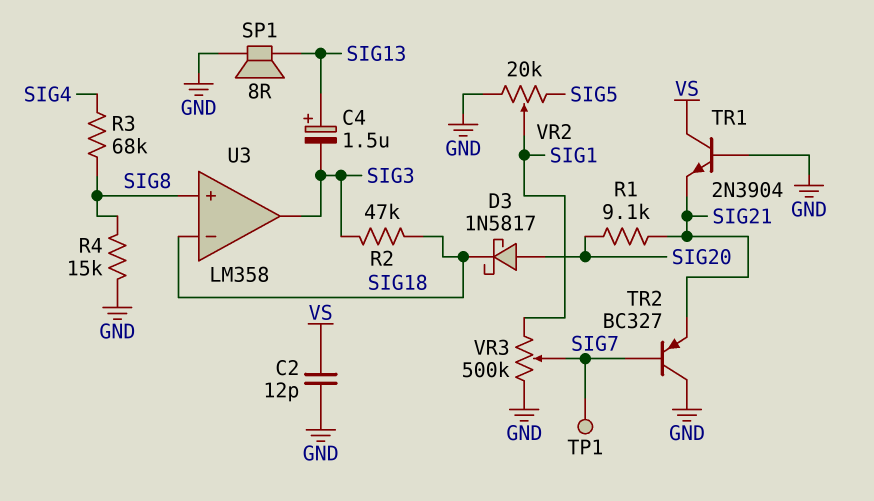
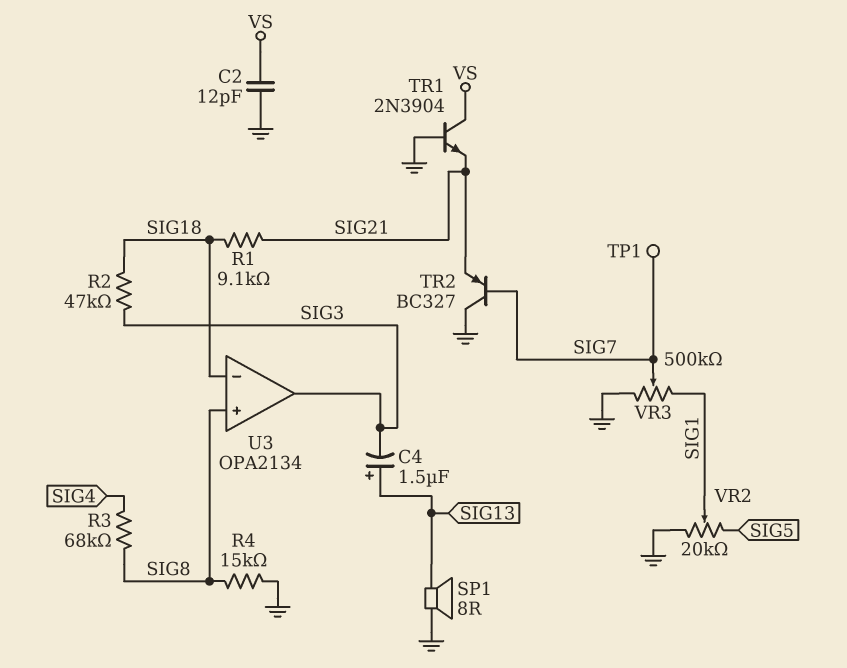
D3: schottky 1N5817 (A SIG20, K SIG18) -> none
R1: 9.1k (SIG20, SIG21) -> 9.1k (SIG18, SIG21)
U3: LM358 -> OPA2134

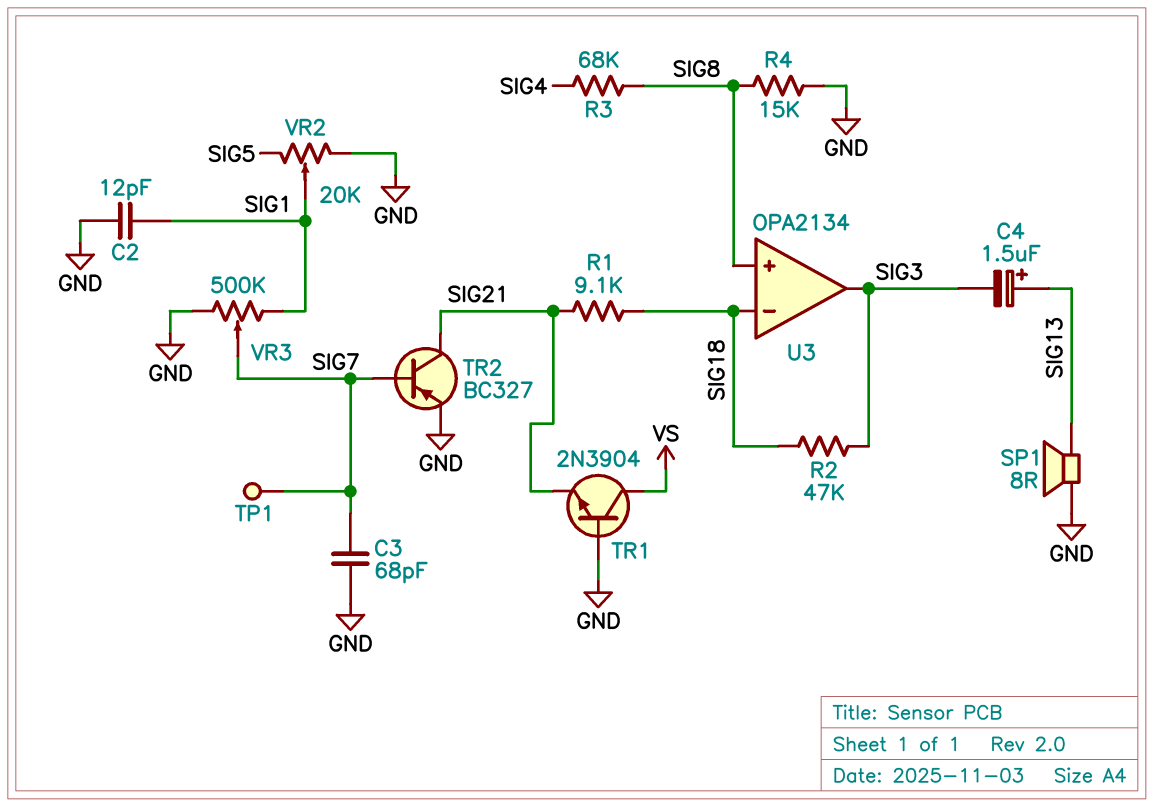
C2: 12pF (GND, VS) -> 12pF (GND, SIG1)
C3: none -> 68pF (GND, SIG7)
TR2: PNP BC327 (B SIG7, C GND, E SIG21) -> PNP BC327 (B SIG7, C SIG21, E GND)

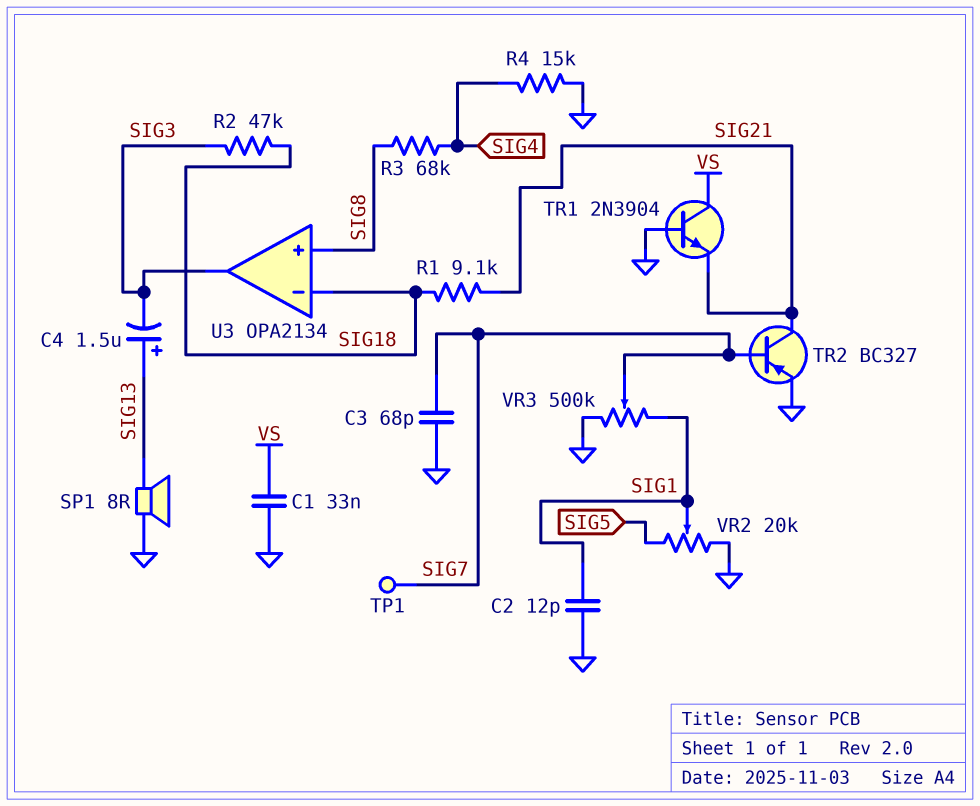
C1: none -> 33nF (GND, VS)
R4: 15k (GND, SIG8) -> 15k (GND, SIG4)

